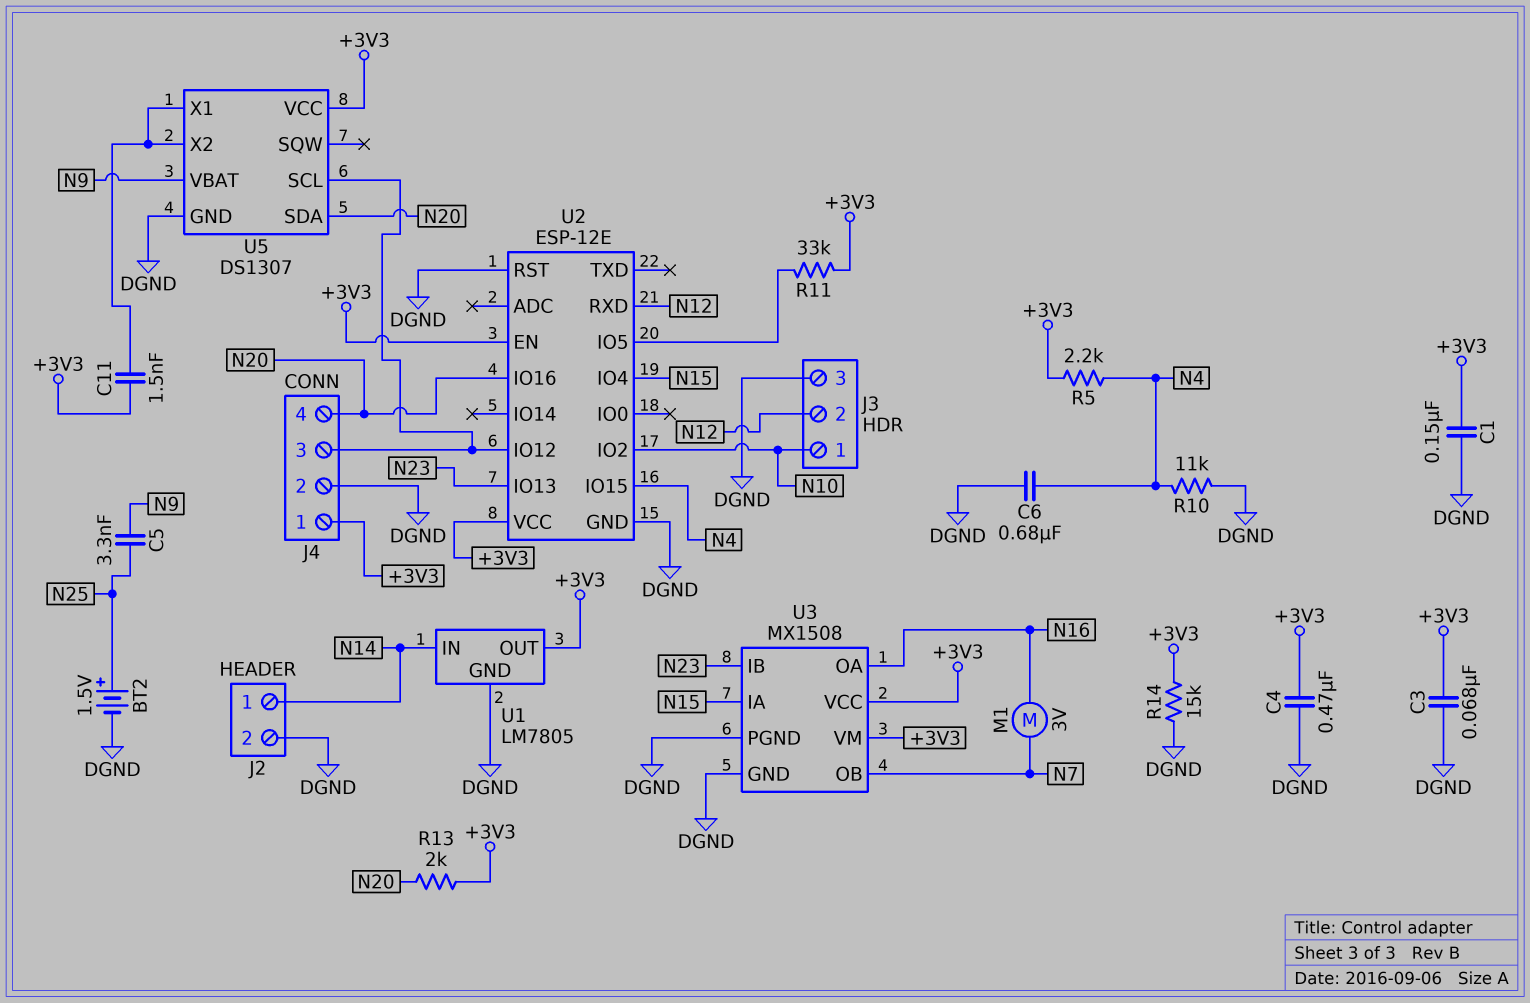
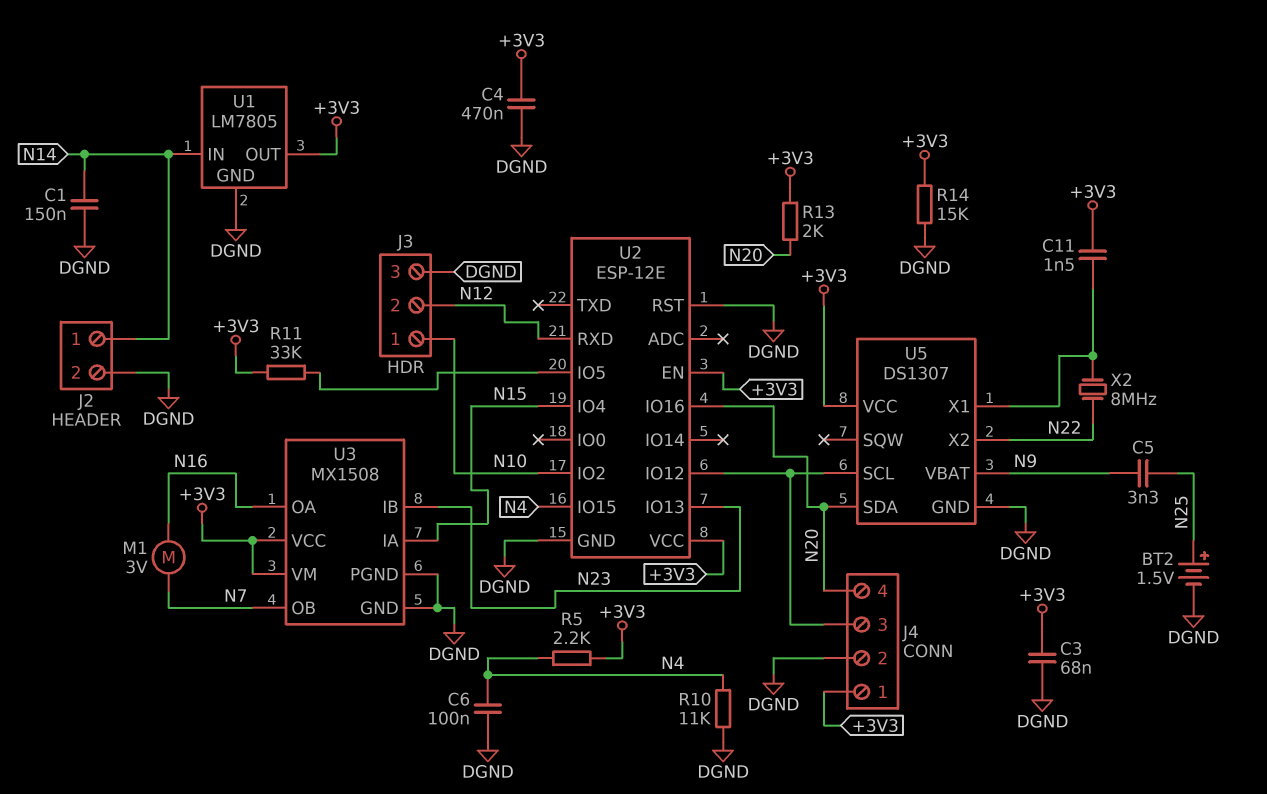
C1: 150nF (+3V3, DGND) -> 150nF (DGND, N14)
C6: 680nF (DGND, N4) -> 100nF (DGND, N4)
U5 pin X2: U5/X1 -> N22
X2: none -> 8MHz (N22, U5/X1)

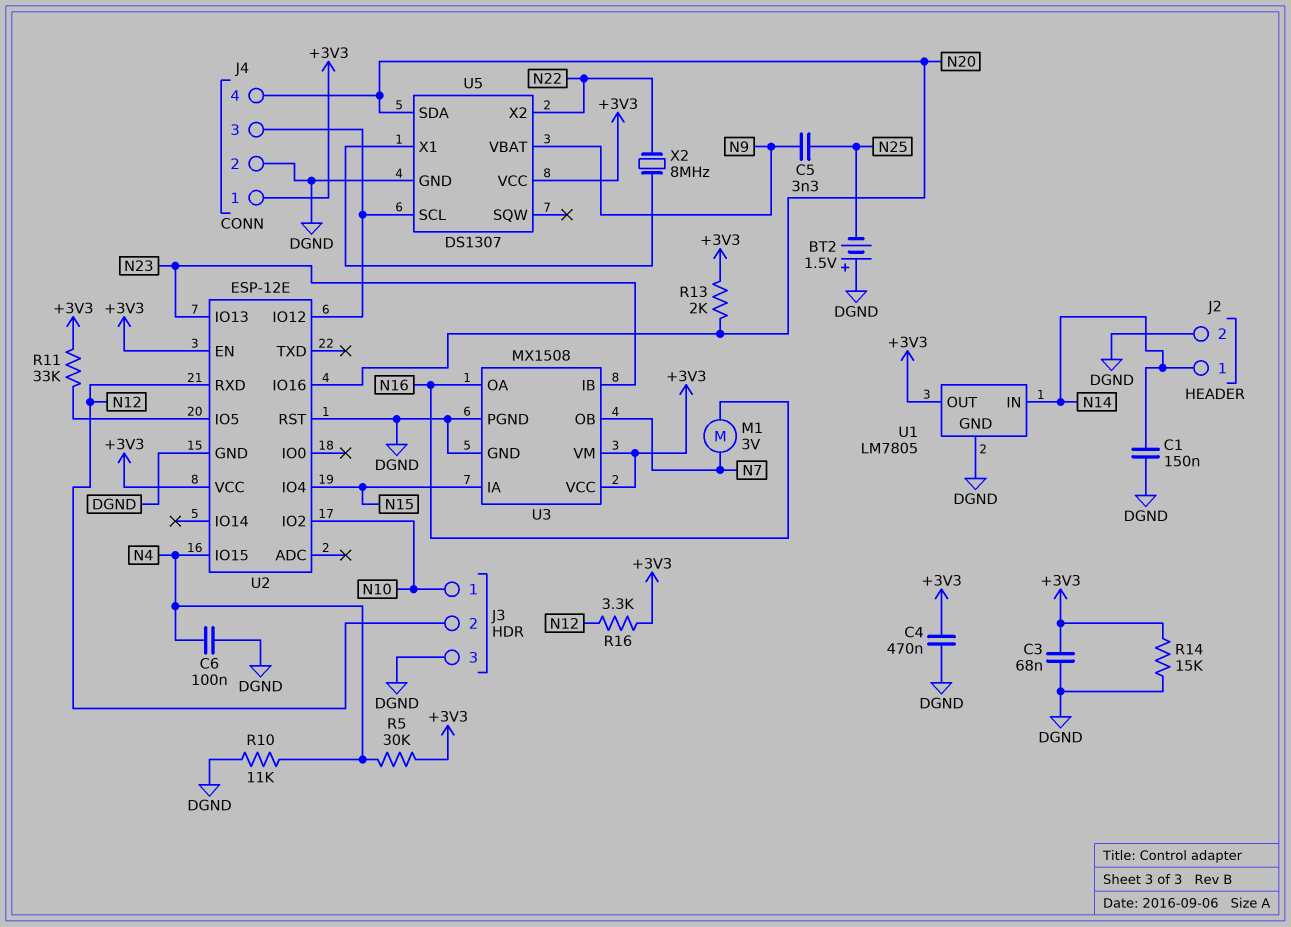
BT2: 1.5V (plus N25, minus DGND) -> 1.5V (plus DGND, minus N25)
C11: 1.5nF (+3V3, U5/X1) -> none
R5: 2.2k (+3V3, N4) -> 30k (+3V3, N4)
R16: none -> 3.3k (+3V3, N12)

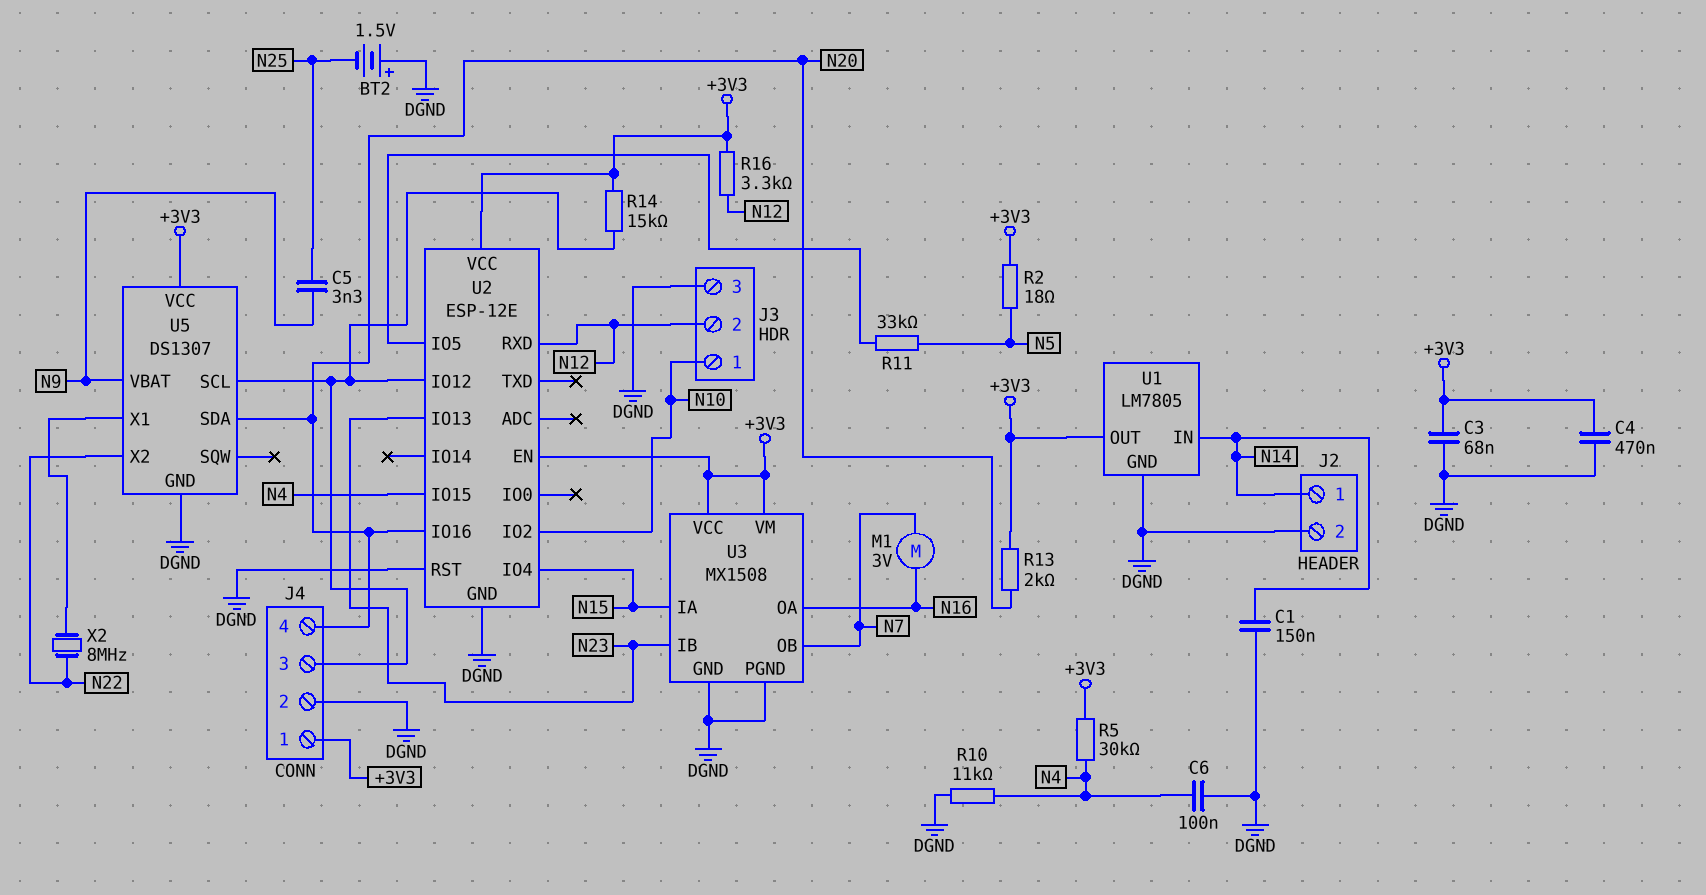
R2: none -> 18 (+3V3, N5)
R11: 33k (+3V3, U2/IO5) -> 33k (N5, U2/IO5)
R14: 15k (+3V3, DGND) -> 15k (+3V3, J4/3)

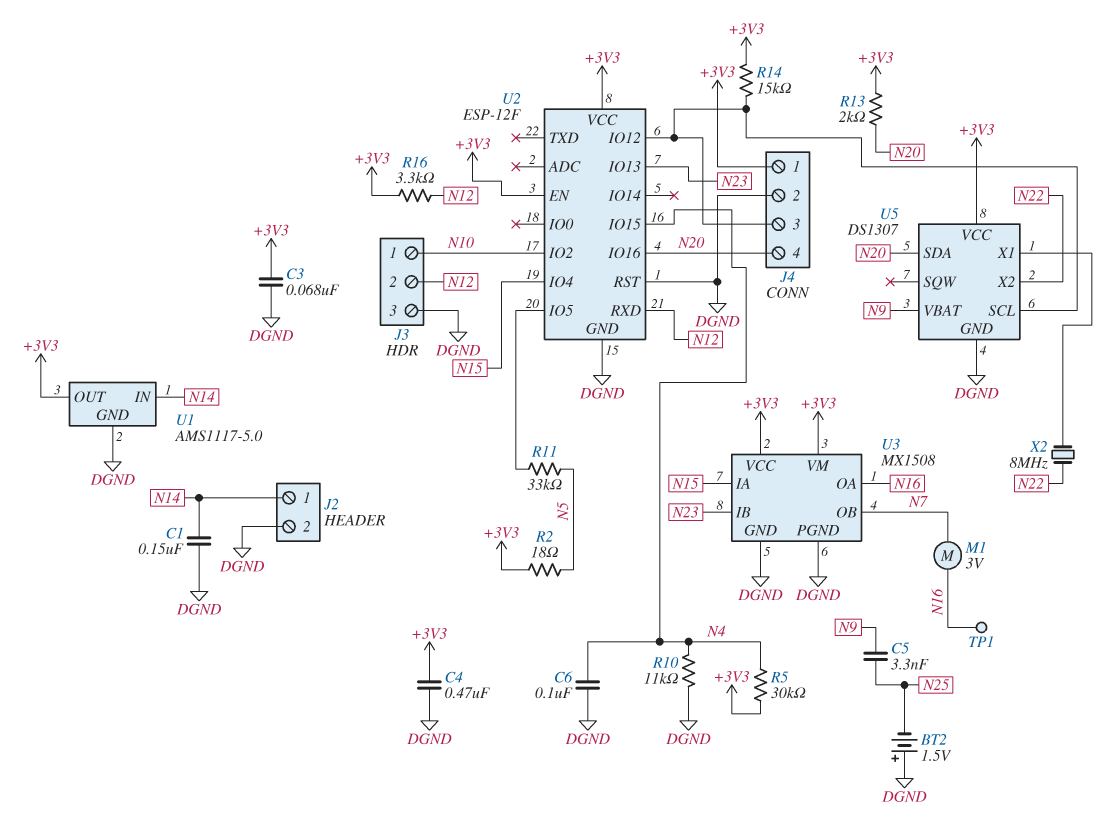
TP1: none -> test point (N16)
U1: LM7805 -> AMS1117-5.0
U2: ESP-12E -> ESP-12F

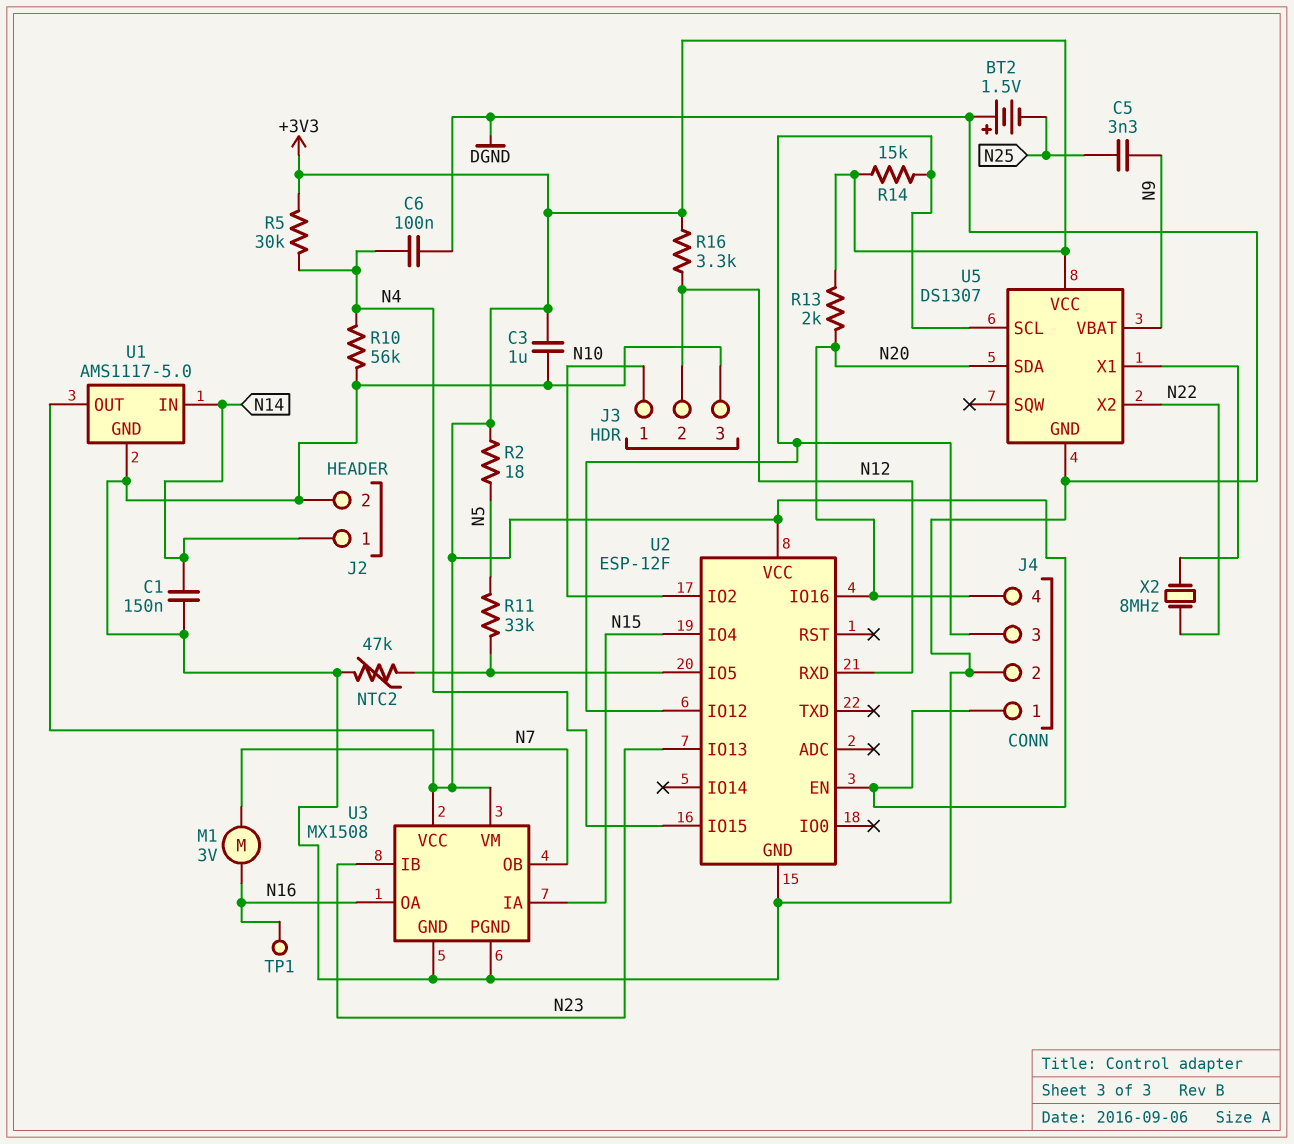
C3: 68nF (+3V3, DGND) -> 1uF (+3V3, DGND)
C4: 470nF (+3V3, DGND) -> none
NTC2: none -> 47k (DGND, U2/IO5)
R10: 11k (DGND, N4) -> 56k (DGND, N4)
U2 pin RST: DGND -> none

